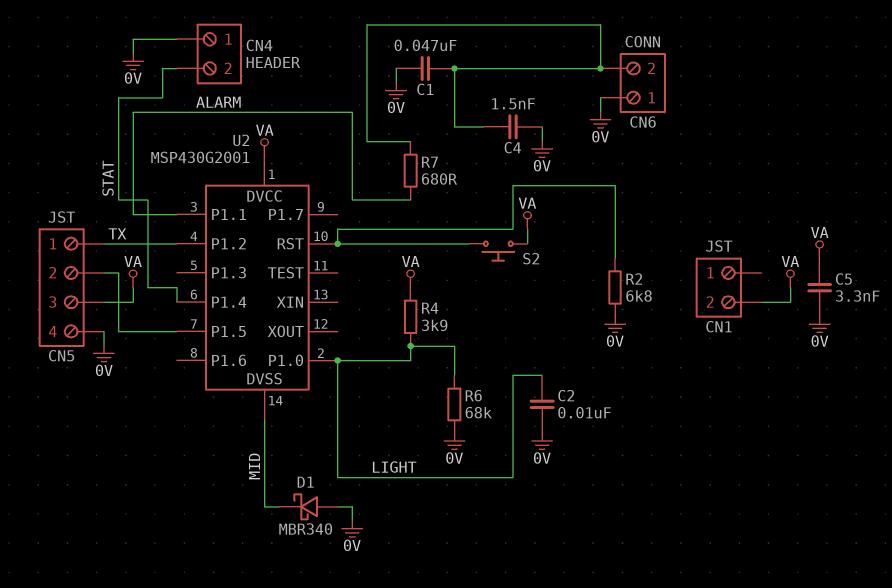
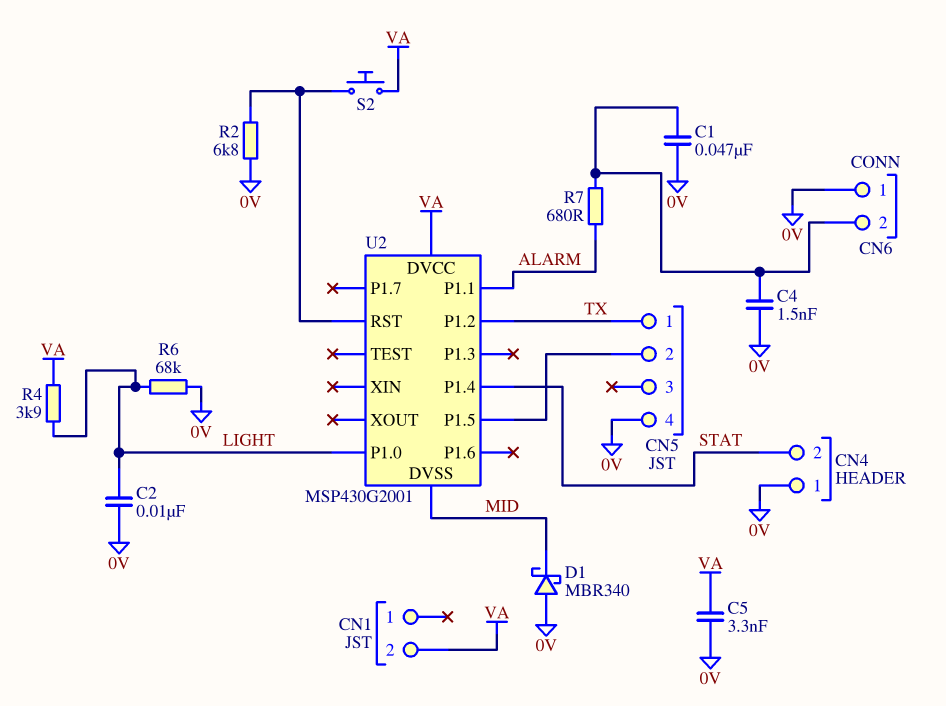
CN5 pin 3: VA -> none

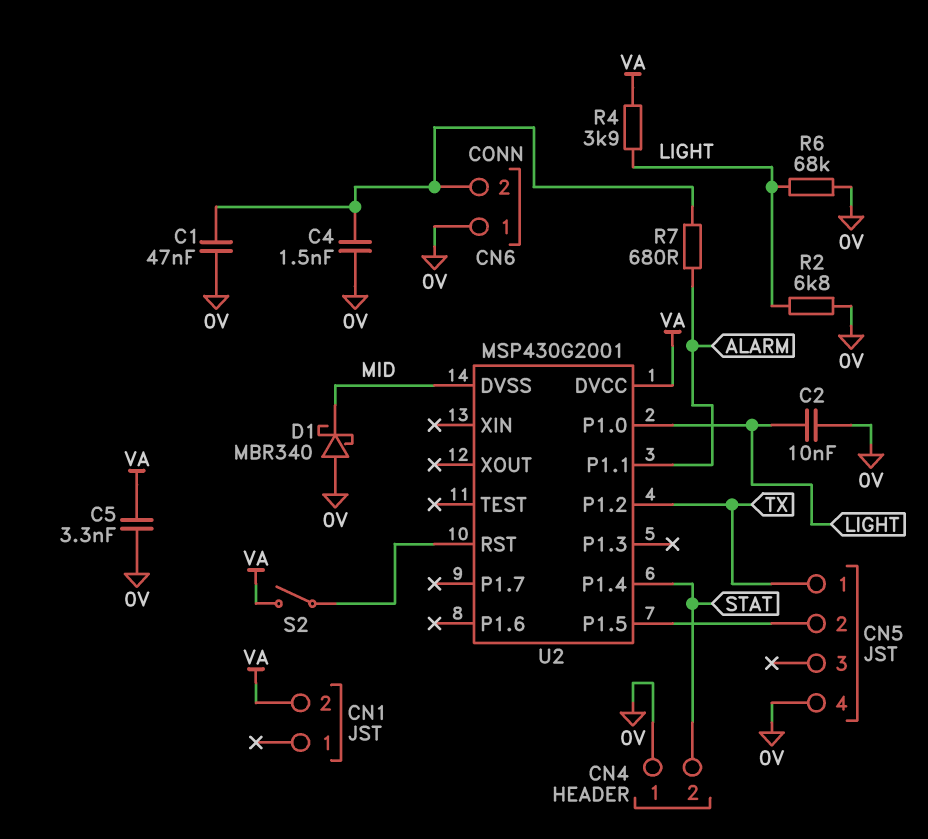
R2: 6.8k (0V, U2/RST) -> 6.8k (0V, LIGHT)
S2: button (U2/RST, VA) -> switch (U2/RST, VA)

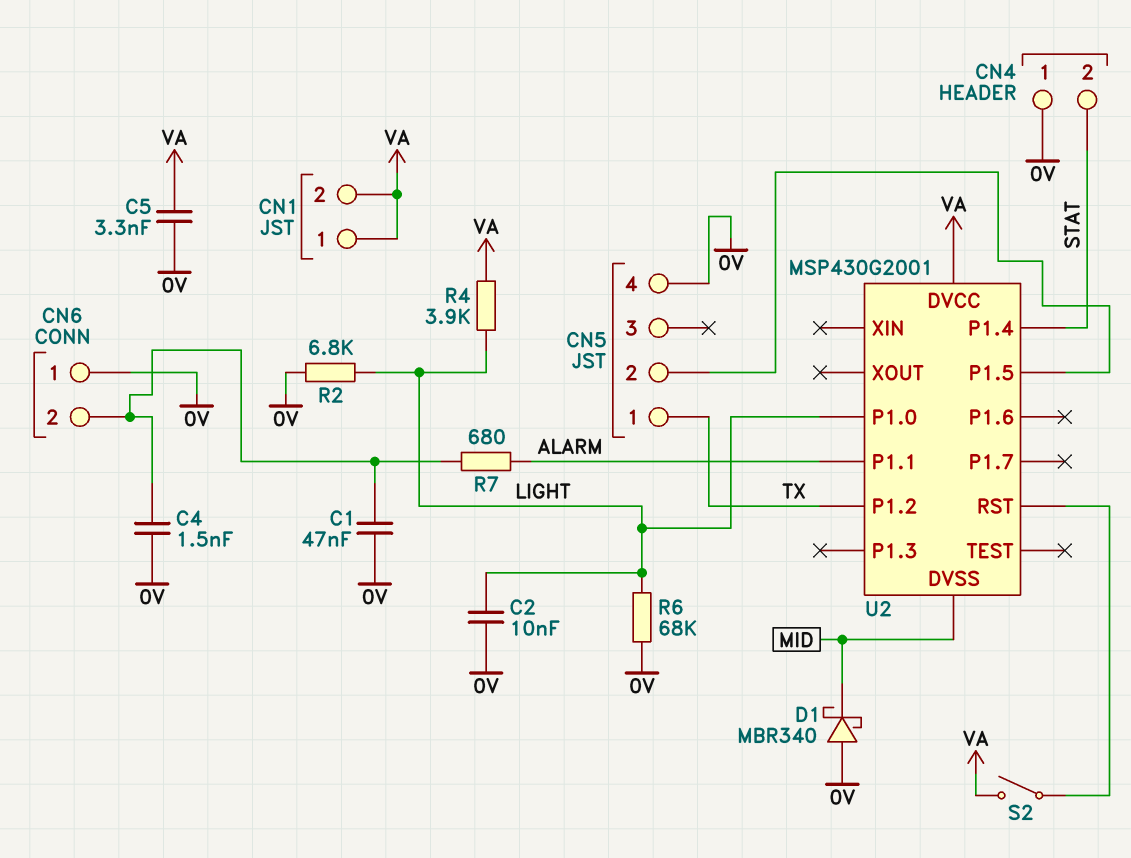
CN1 pin 1: none -> VA

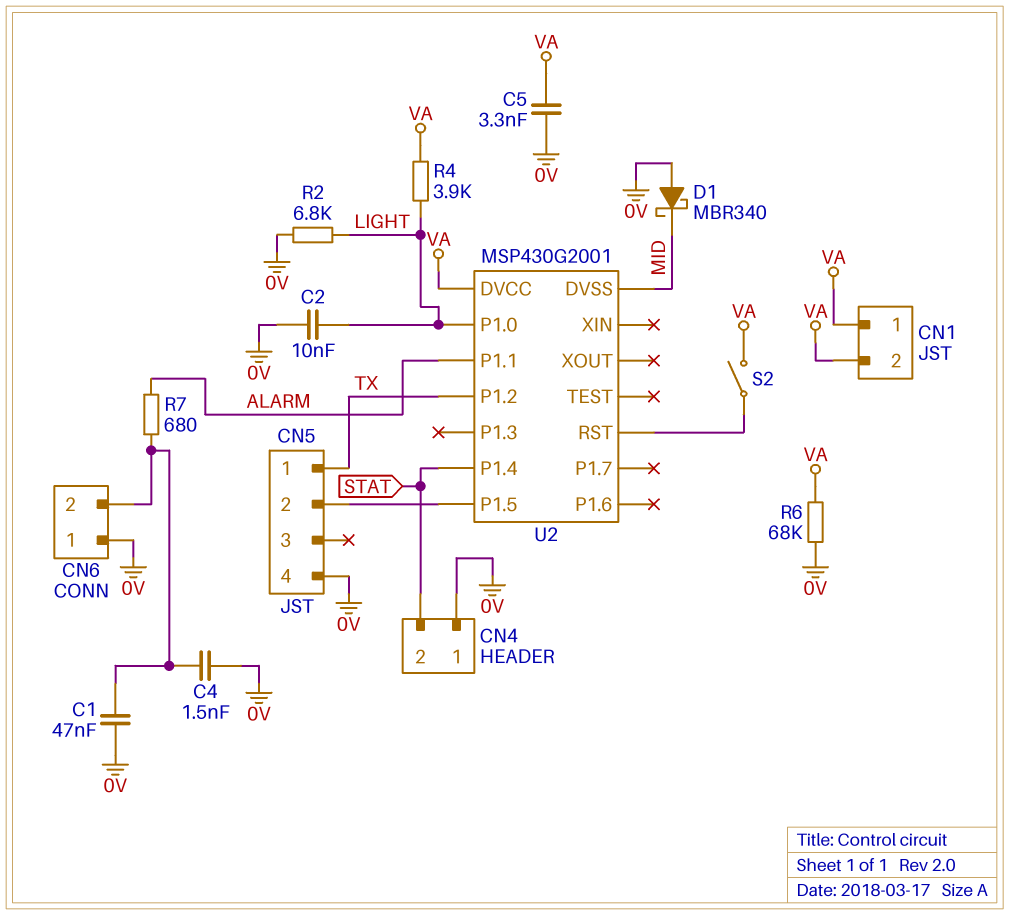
R6: 68k (0V, LIGHT) -> 68k (0V, VA)

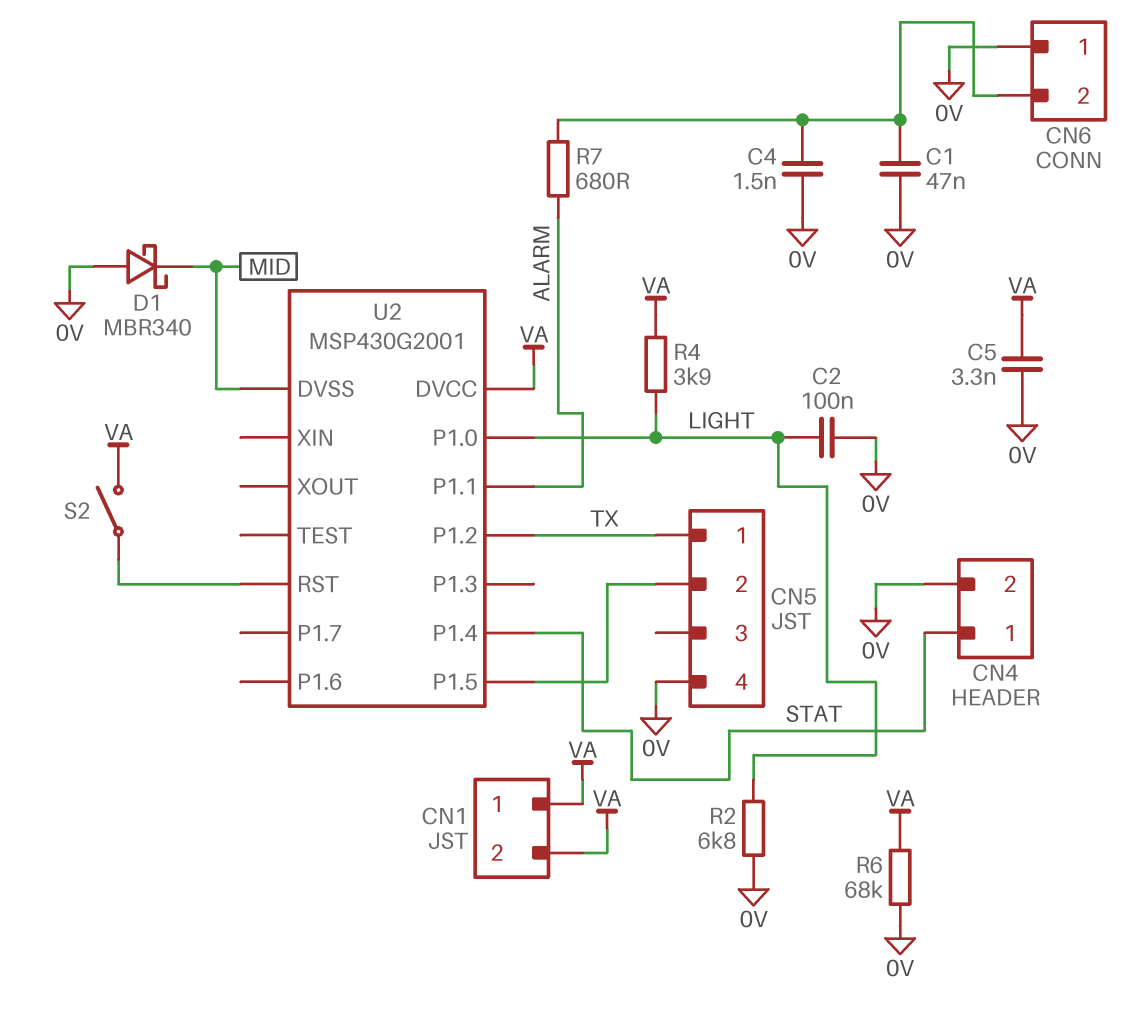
C2: 10nF (0V, LIGHT) -> 100nF (0V, LIGHT)
CN4 pin 1: 0V -> STAT
CN4 pin 2: STAT -> 0V

